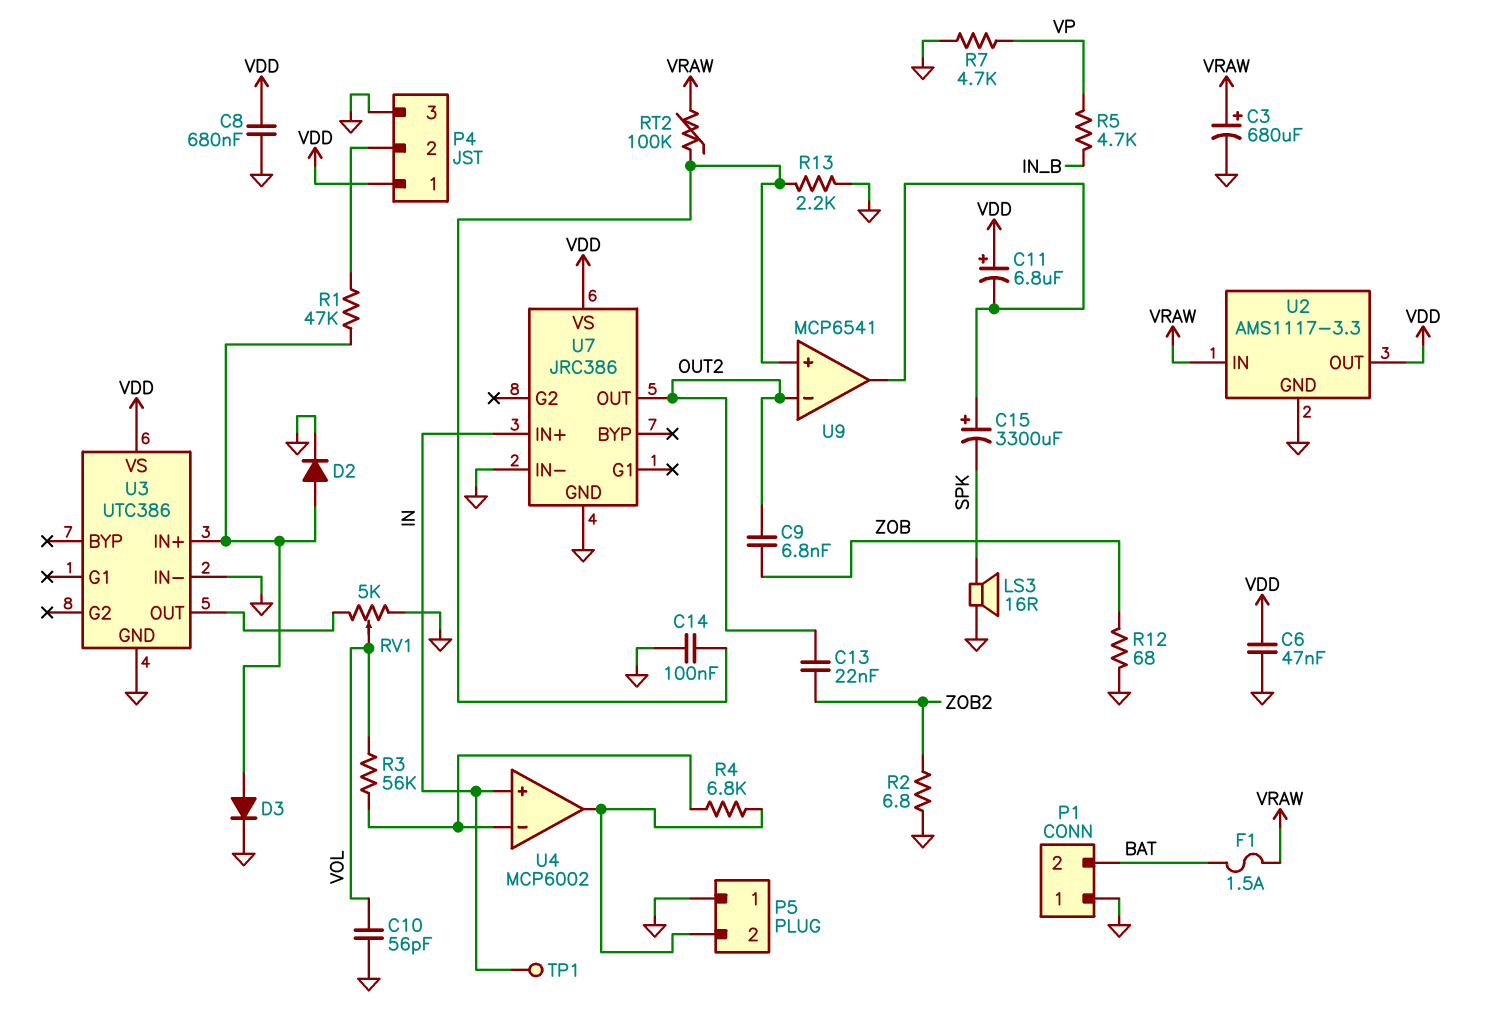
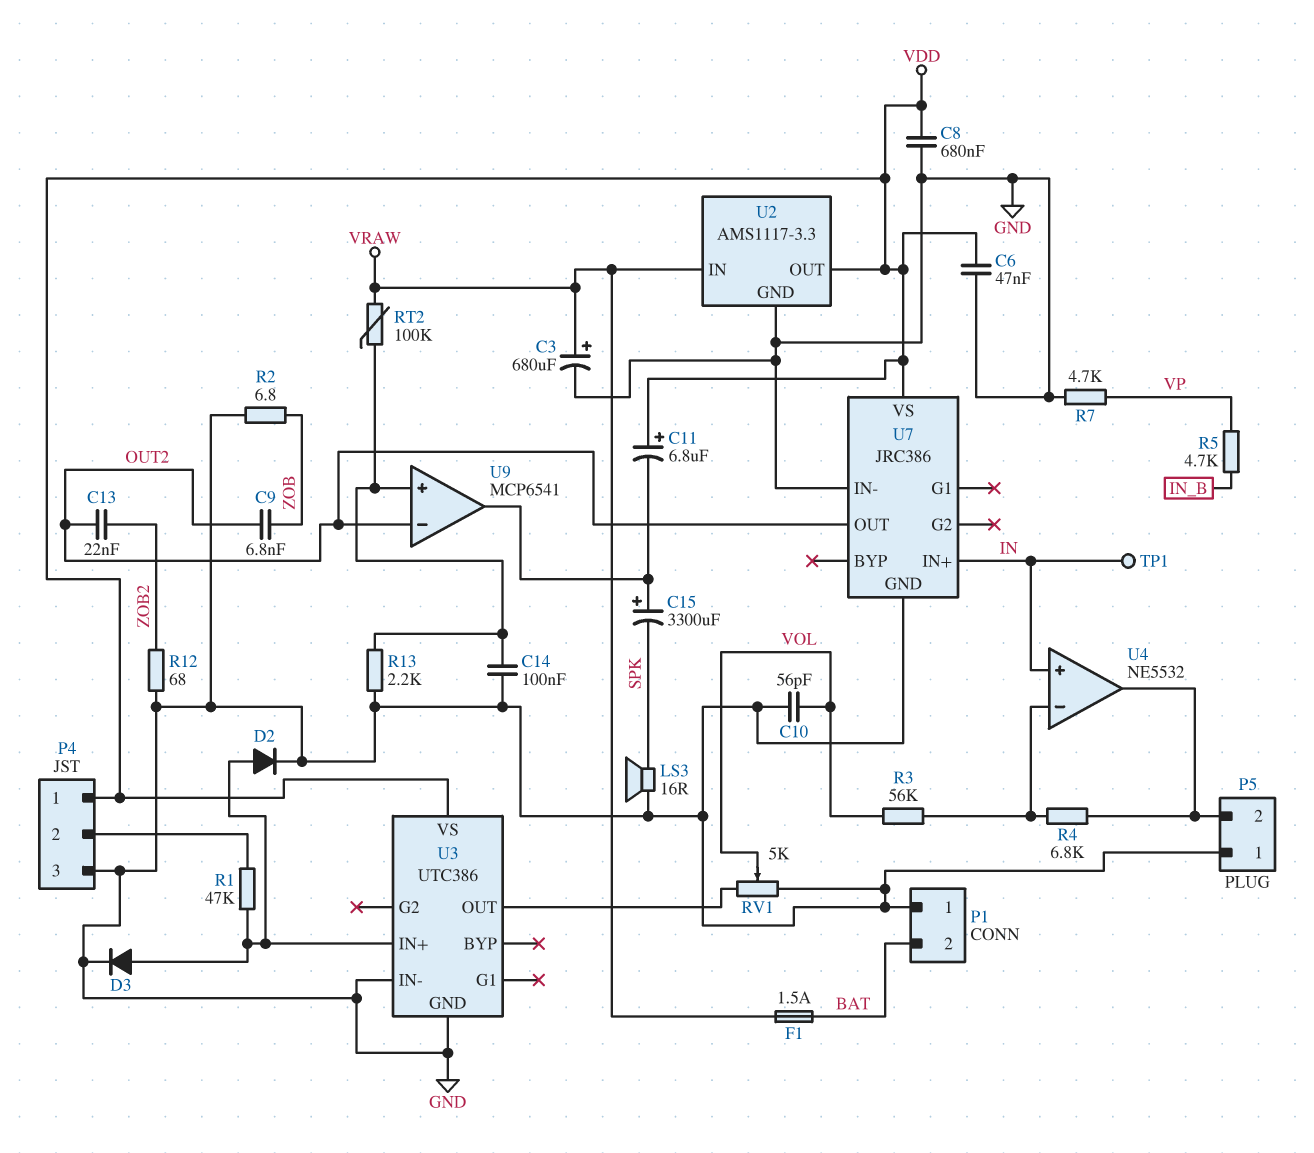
R2: 6.8 (GND, ZOB2) -> 6.8 (GND, ZOB)
R12: 68 (GND, ZOB) -> 68 (GND, ZOB2)
U4: MCP6002 -> NE5532

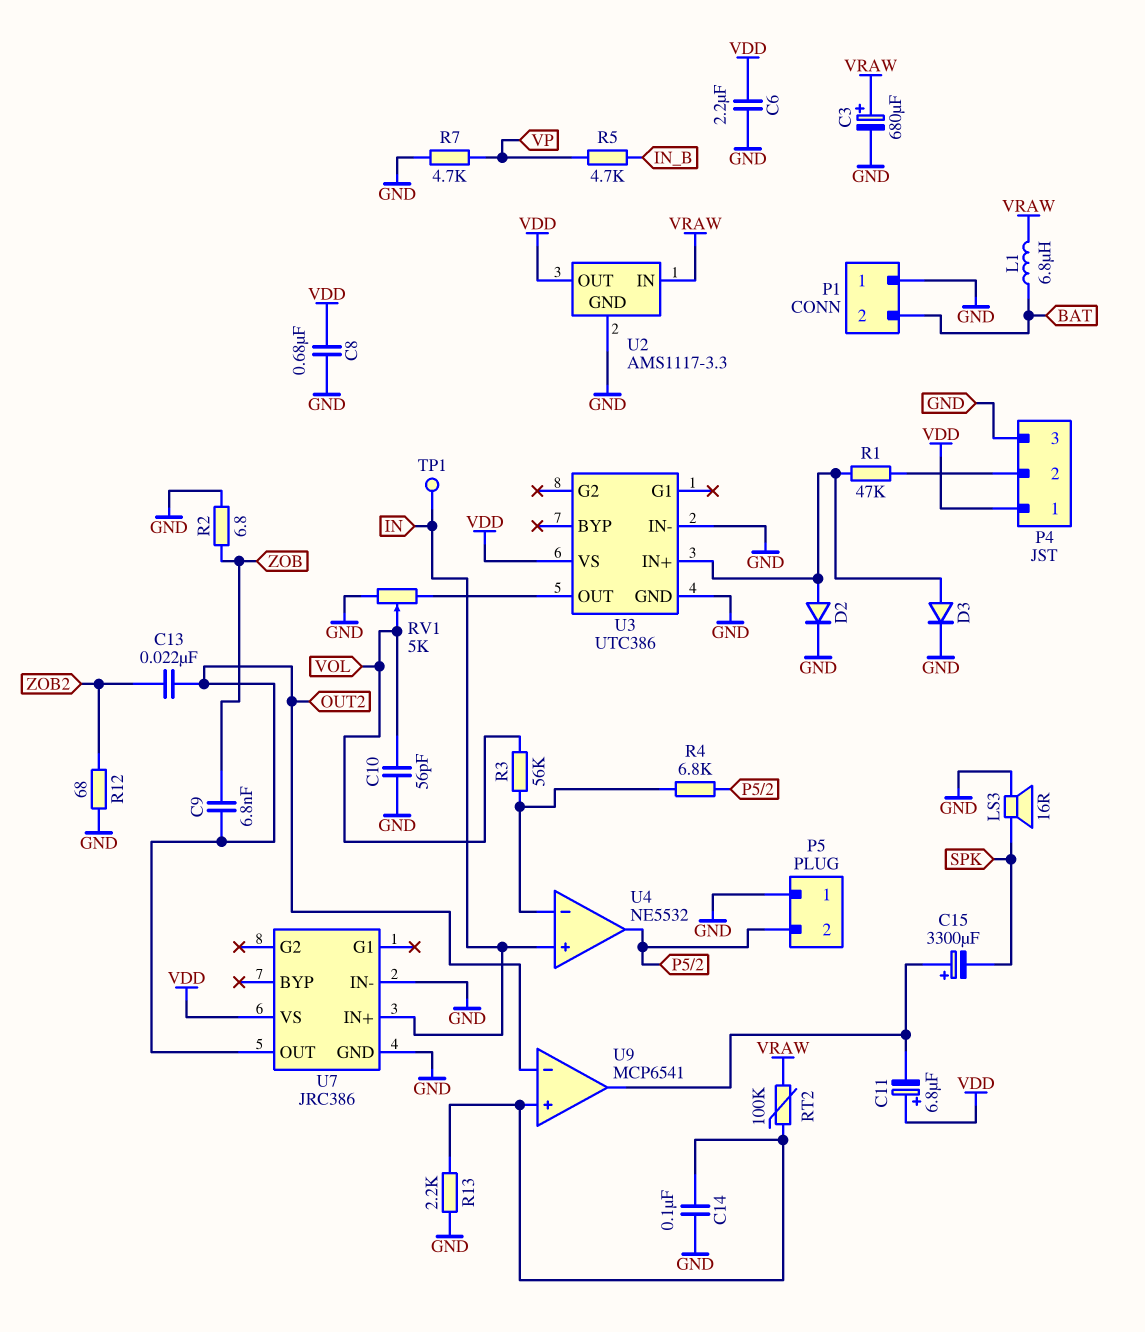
C6: 47nF (GND, VDD) -> 2.2uF (GND, VDD)
F1: 1.5A (BAT, VRAW) -> none
L1: none -> 6.8uH (BAT, VRAW)

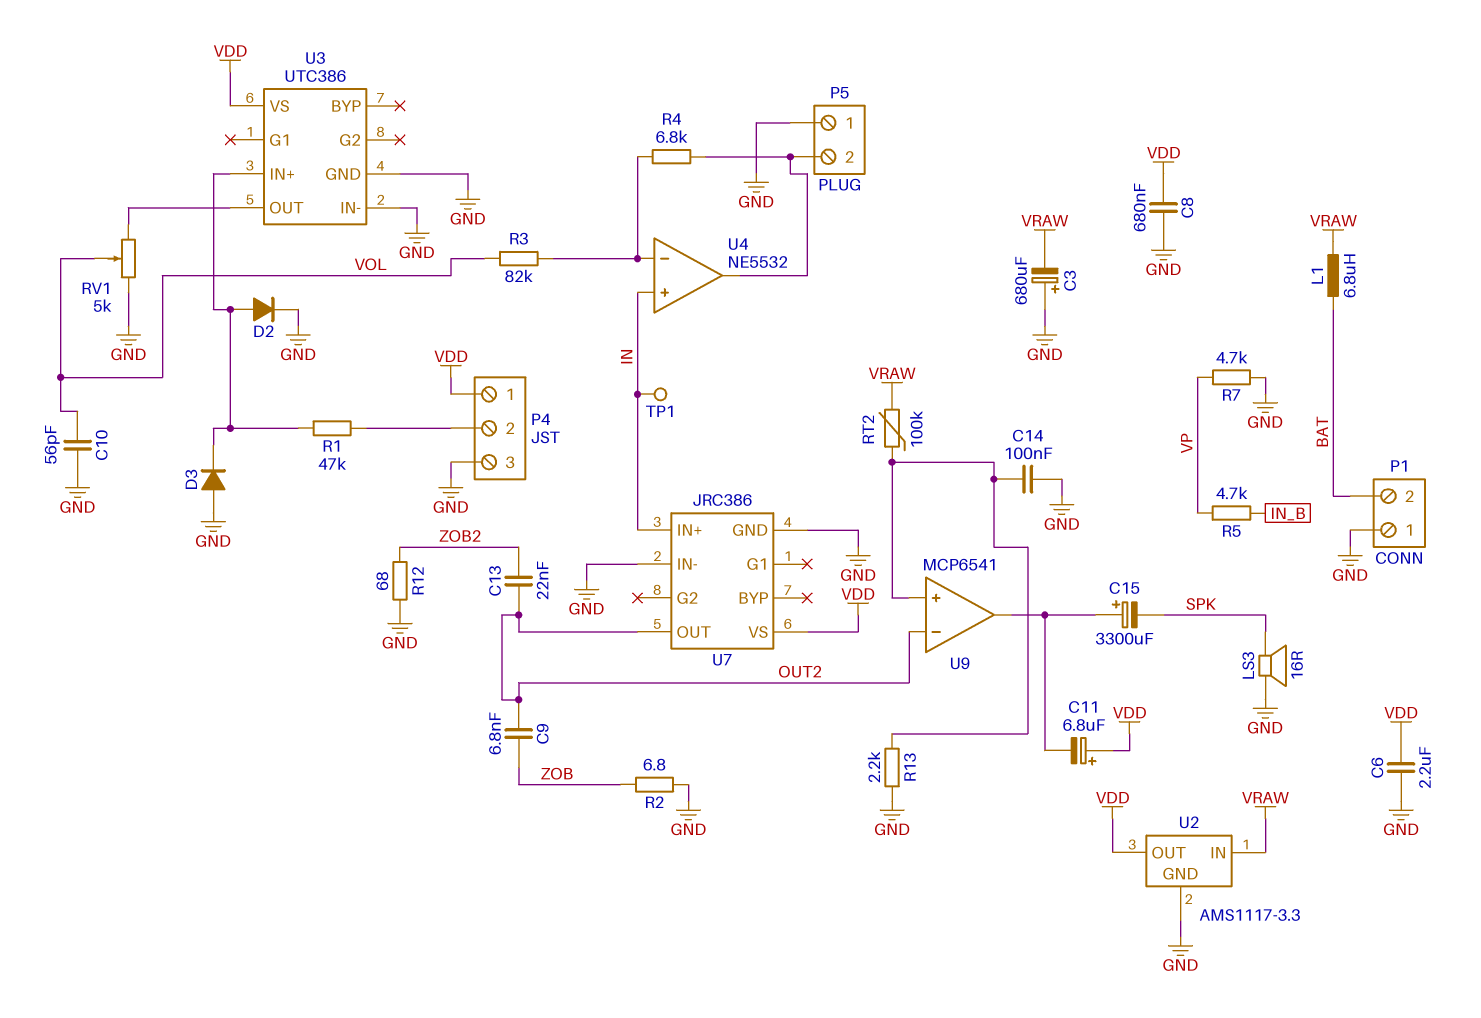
C3: 680uF (plus VRAW, minus GND) -> 680uF (plus GND, minus VRAW)
D3: diode (A U3/IN+, K GND) -> diode (A GND, K U3/IN+)
R3: 56k (U4/in-, VOL) -> 82k (U4/in-, VOL)

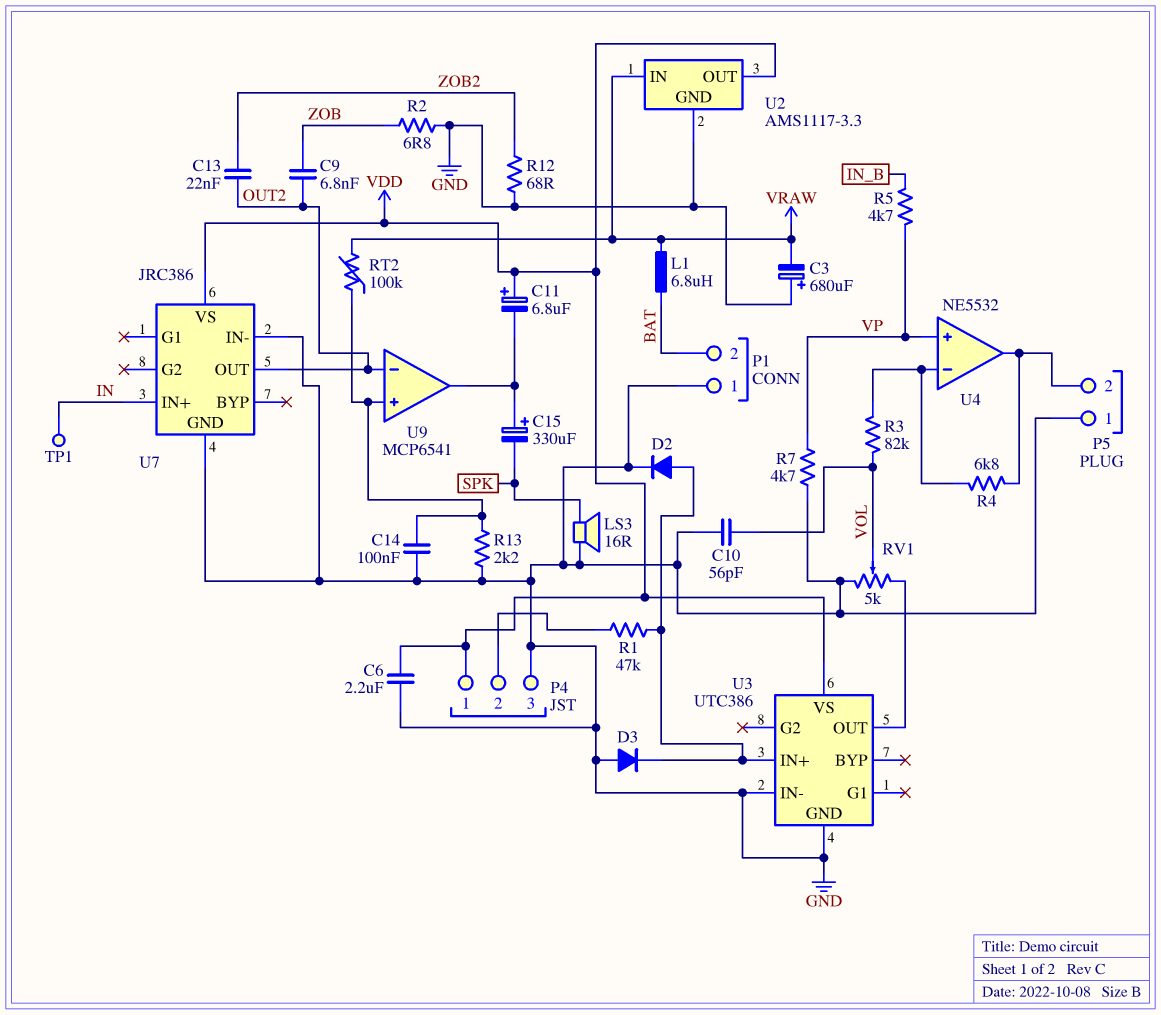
C8: 680nF (GND, VDD) -> none
C15: 3300uF (plus U9/out, minus SPK) -> 330uF (plus U9/out, minus SPK)
U4 pin in+: IN -> VP

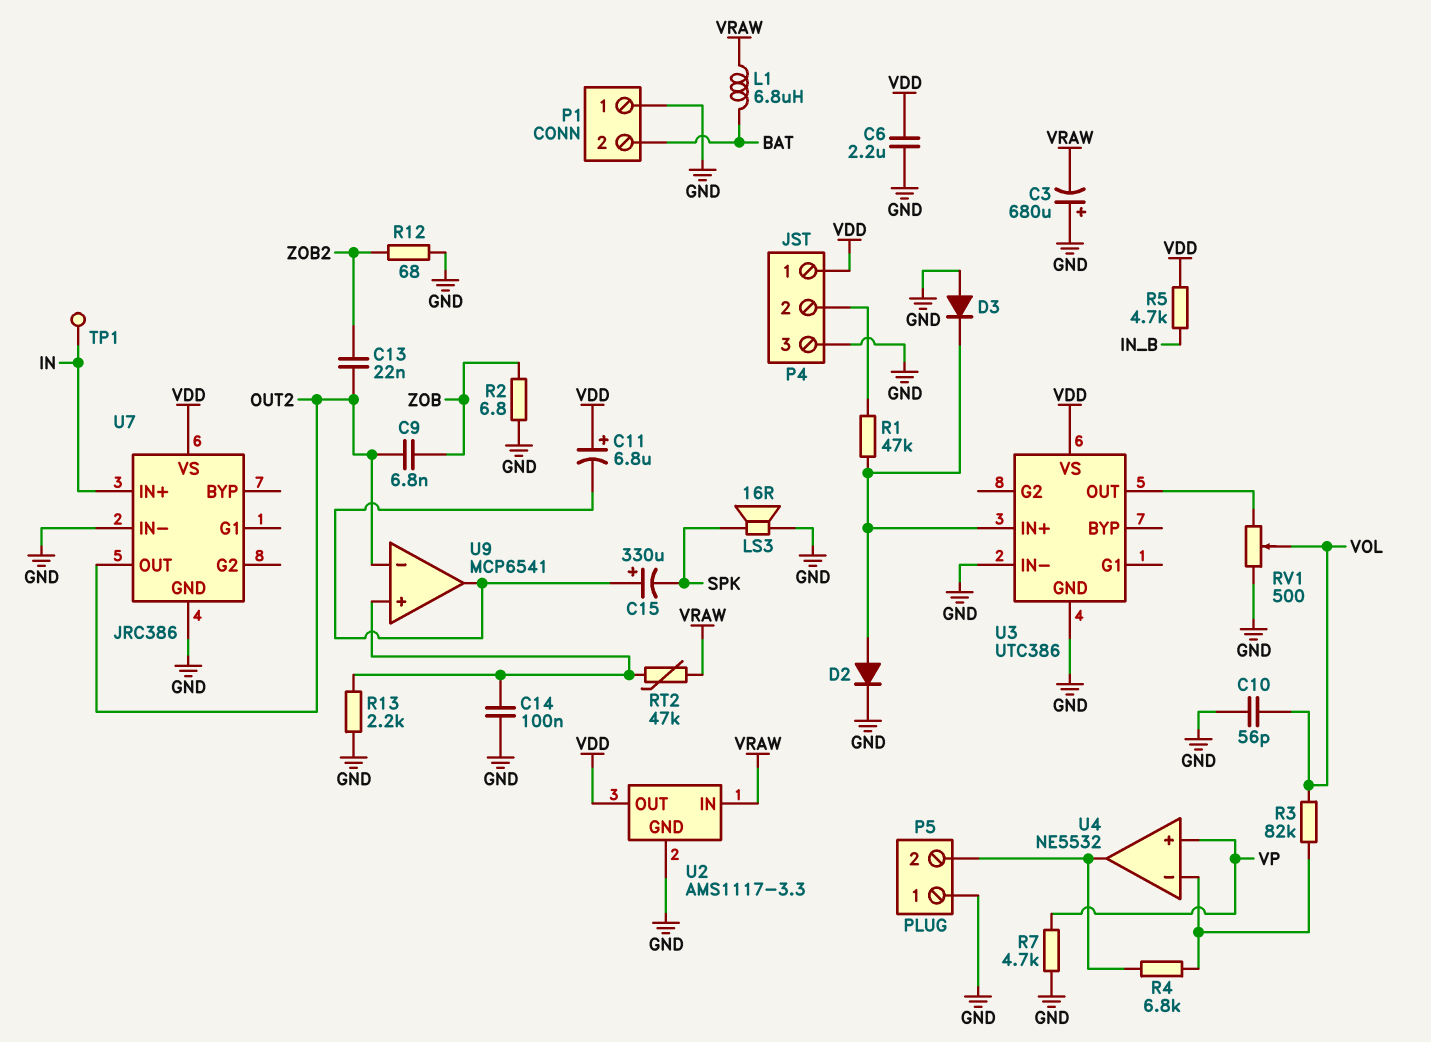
R5: 4.7k (IN_B, VP) -> 4.7k (IN_B, VDD)
RT2: 100k (U9/in+, VRAW) -> 47k (U9/in+, VRAW)
RV1: 5k (GND, U3/OUT, wiper VOL) -> 500 (GND, U3/OUT, wiper VOL)

